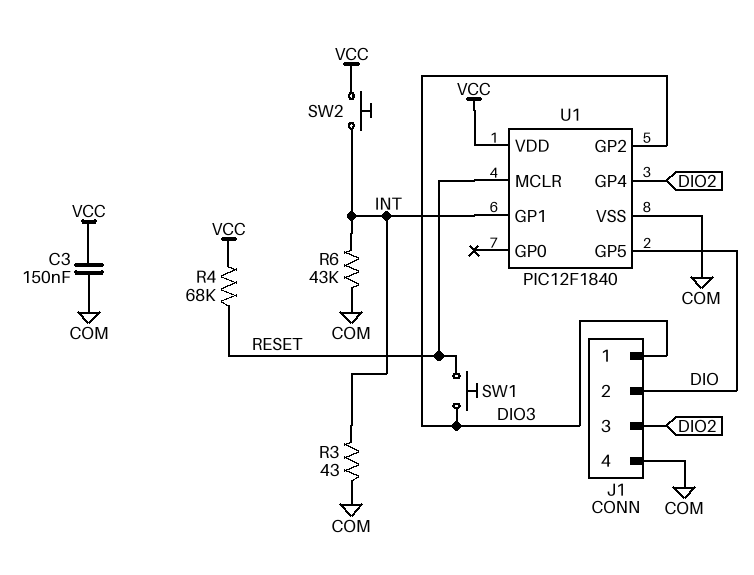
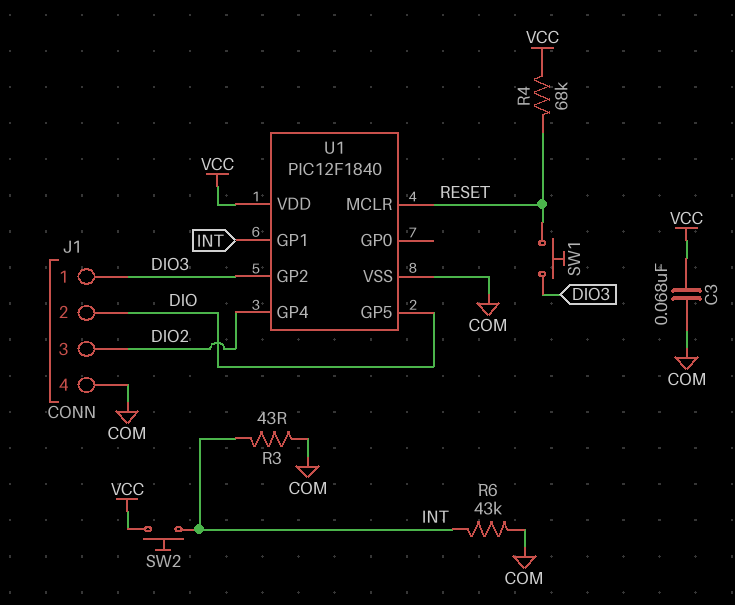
C3: 150nF (COM, VCC) -> 68nF (COM, VCC)

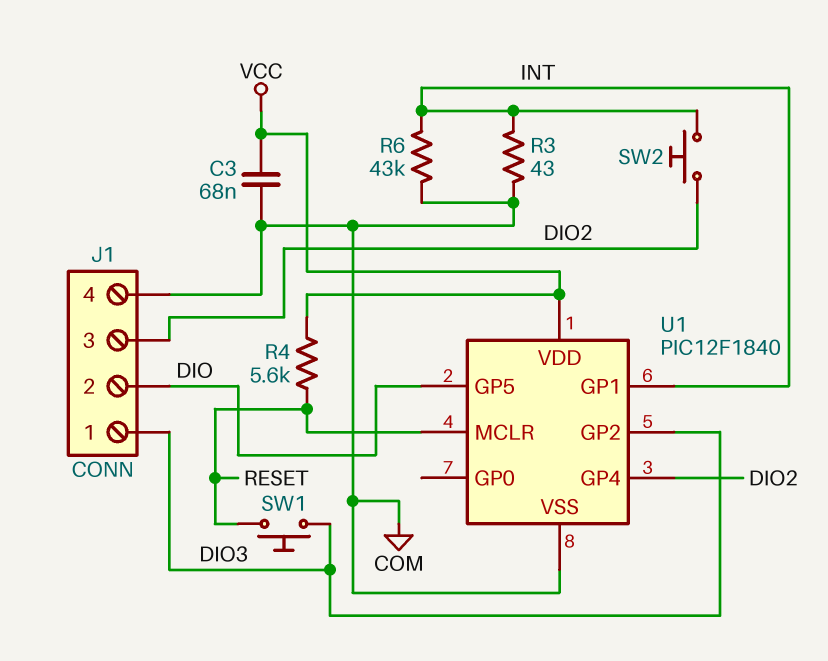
R4: 68k (RESET, VCC) -> 5.6k (RESET, VCC)
SW2: button (INT, VCC) -> button (DIO2, INT)

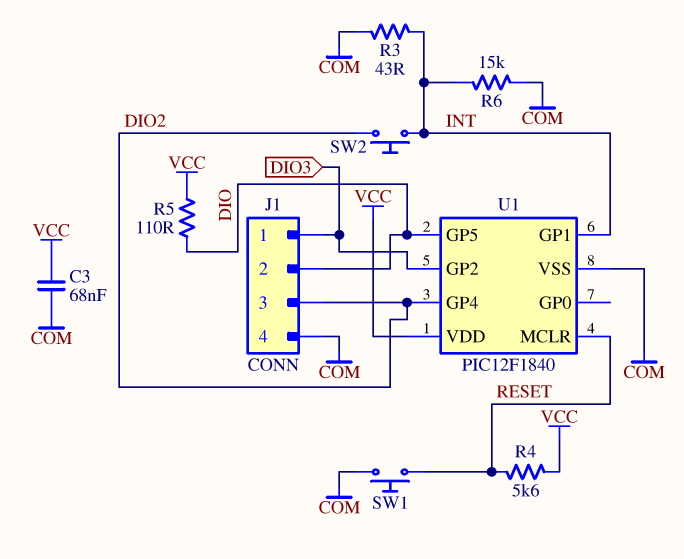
R5: none -> 110 (DIO, VCC)
R6: 43k (COM, INT) -> 15k (COM, INT)
SW1: button (DIO3, RESET) -> button (COM, RESET)

